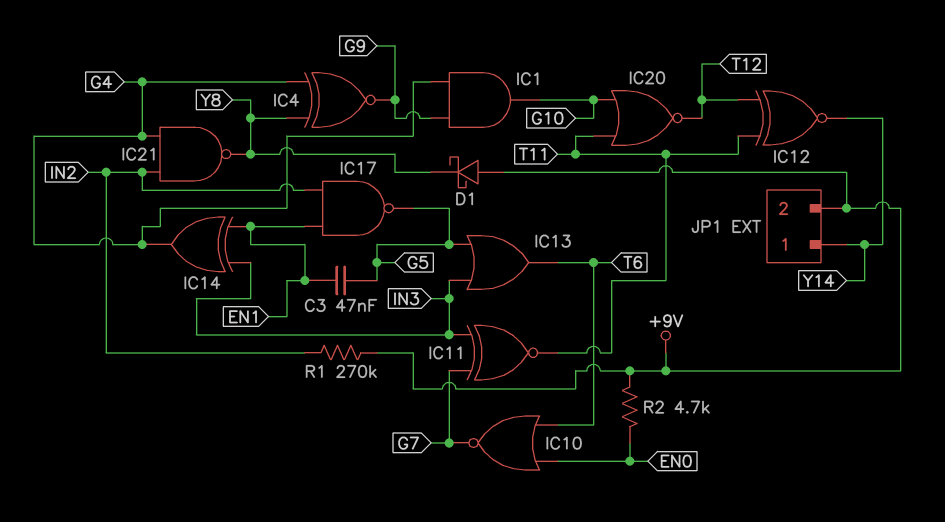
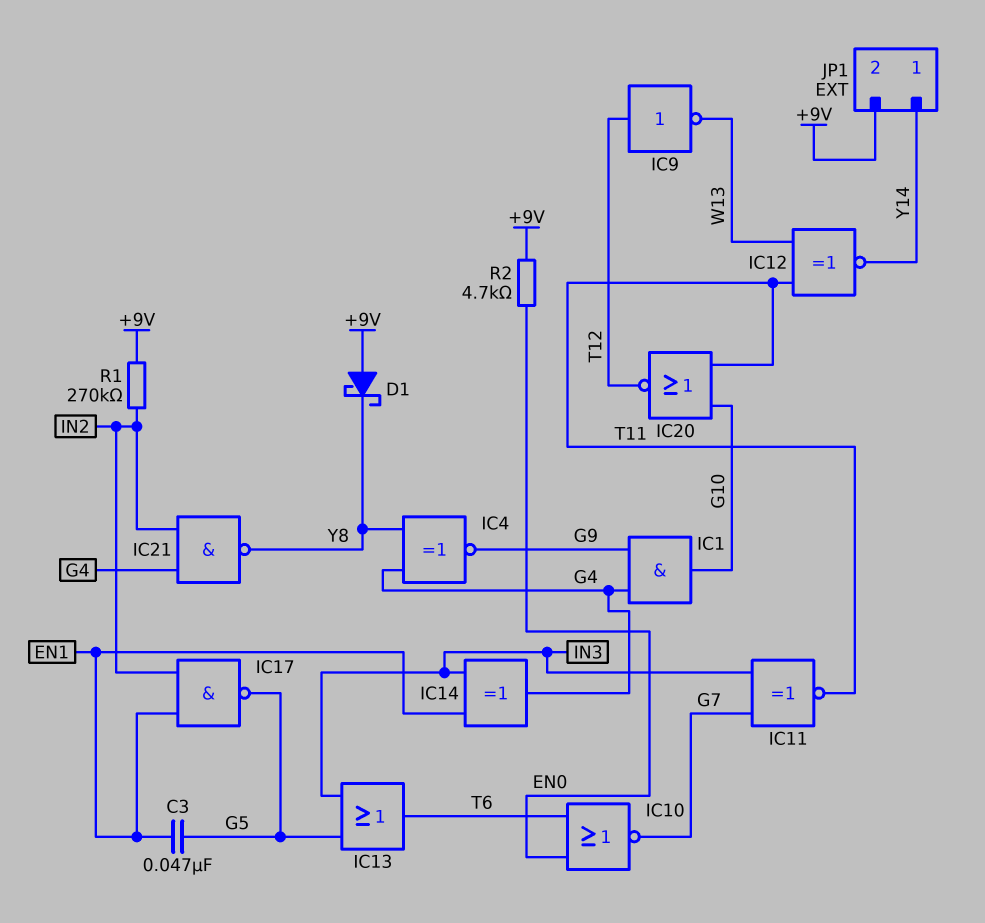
IC9: none -> NOT (in T12, out W13)
IC12: XNOR (in T11, in T12, out Y14) -> XNOR (in T11, in W13, out Y14)

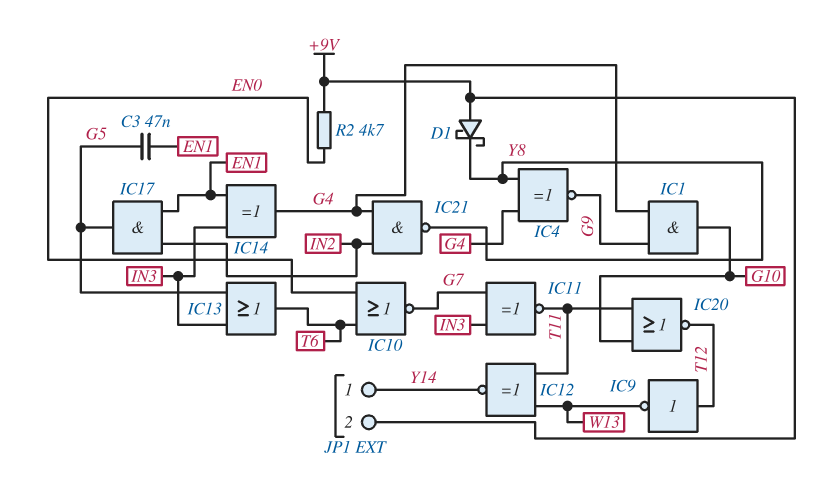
IC17: NAND (in EN1, in IN2, out G5) -> AND (in EN1, in IN2, out G5)
R1: 270k (+9V, IN2) -> none

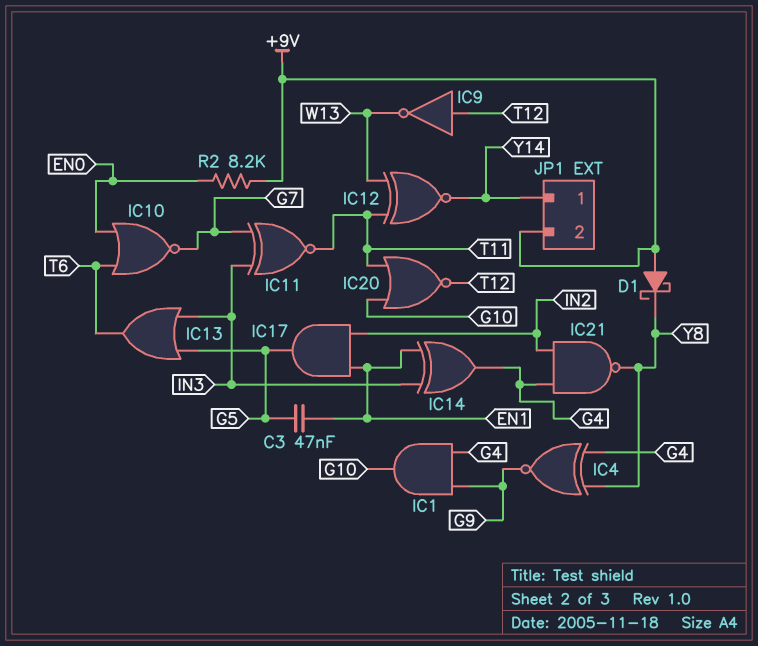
R2: 4.7k (+9V, EN0) -> 8.2k (+9V, EN0)

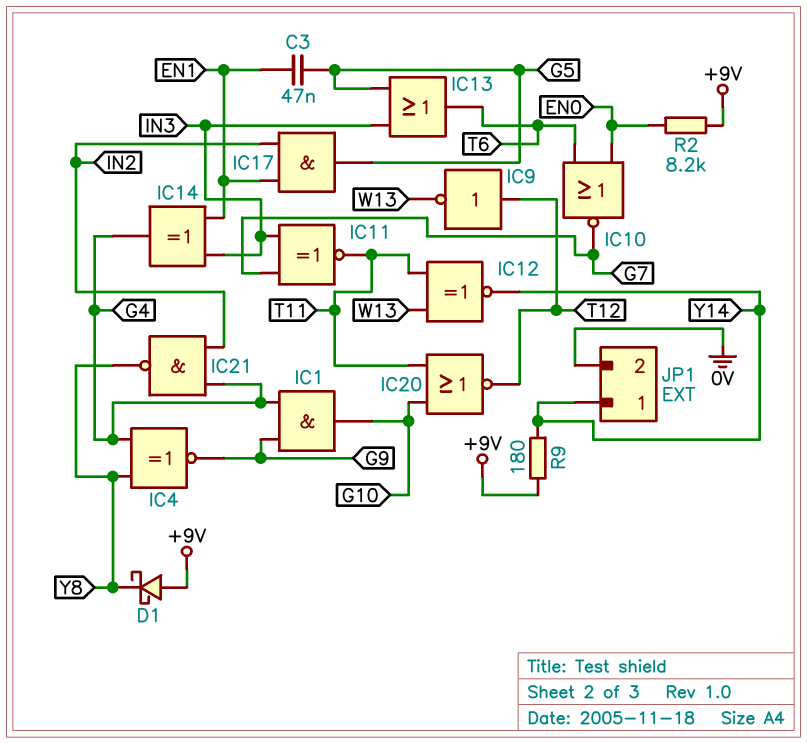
JP1 pin 2: +9V -> 0V
R9: none -> 180 (+9V, Y14)

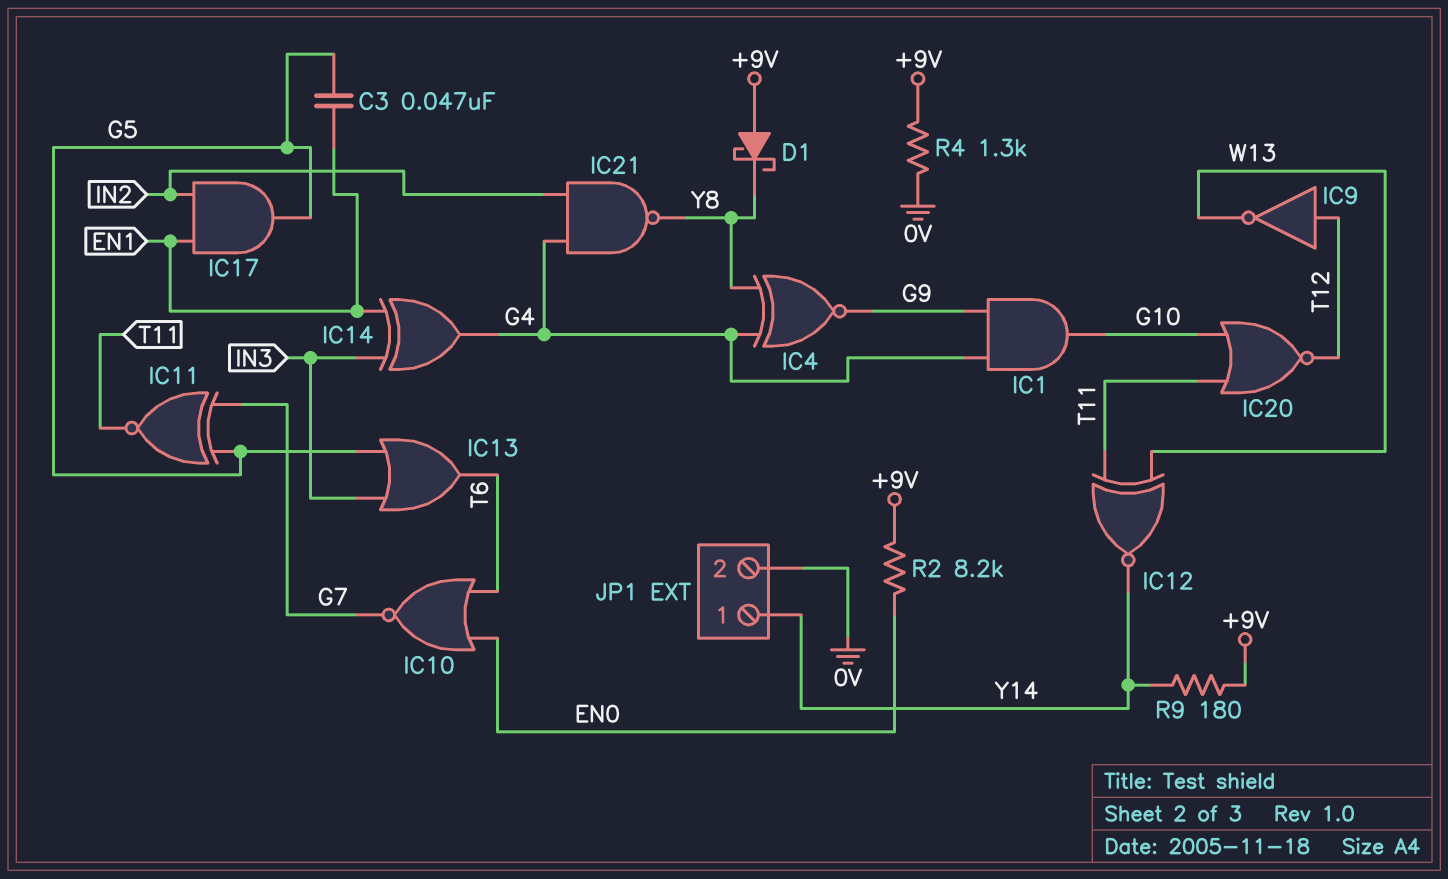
IC11: XNOR (in G7, in IN3, out T11) -> XNOR (in G5, in G7, out T11)
R4: none -> 1.3k (+9V, 0V)

